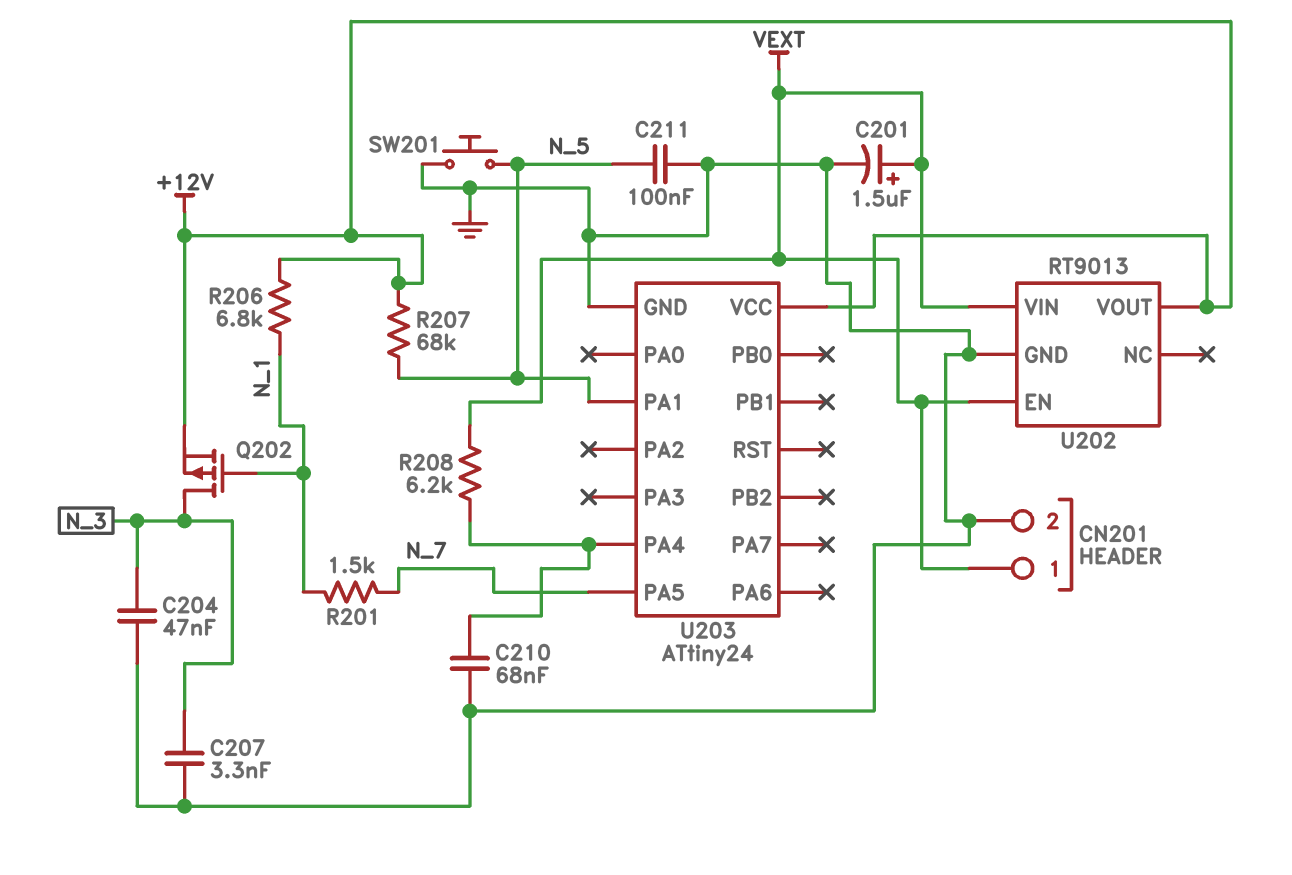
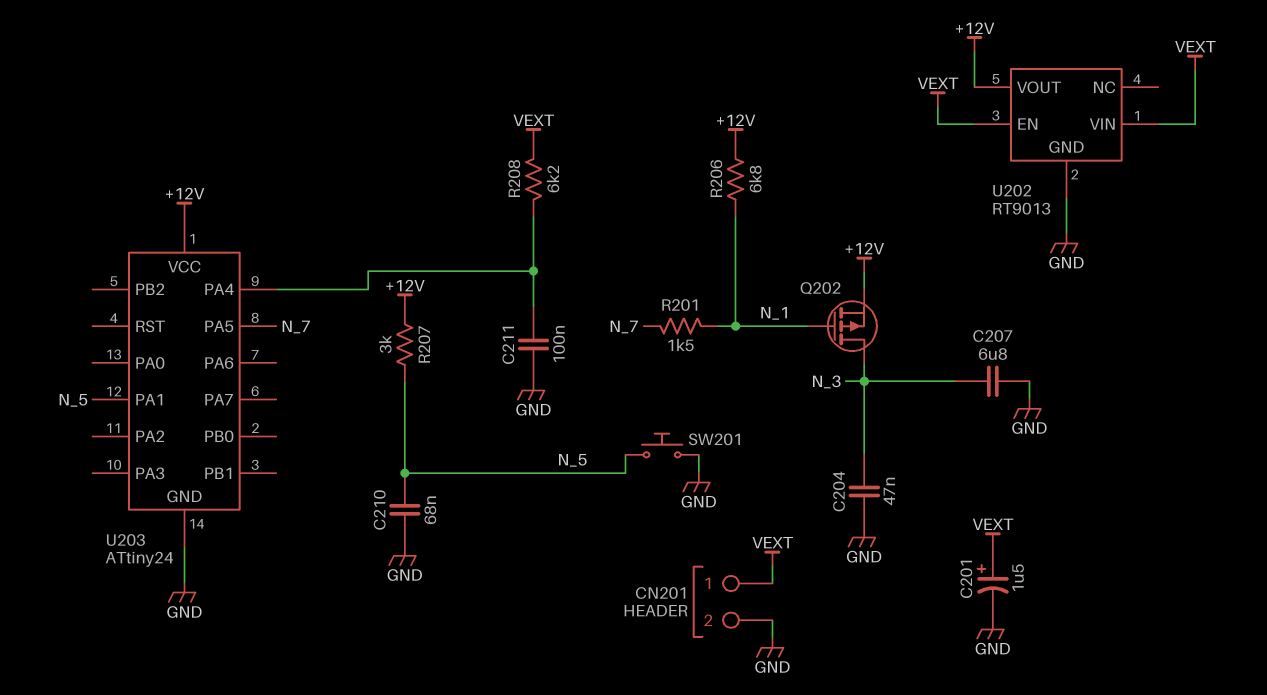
C207: 3.3nF (GND, N_3) -> 6.8uF (GND, N_3)
C210: 68nF (GND, U203/PA4) -> 68nF (GND, N_5)
C211: 100nF (GND, N_5) -> 100nF (GND, U203/PA4)
R207: 68k (+12V, N_5) -> 3k (+12V, N_5)

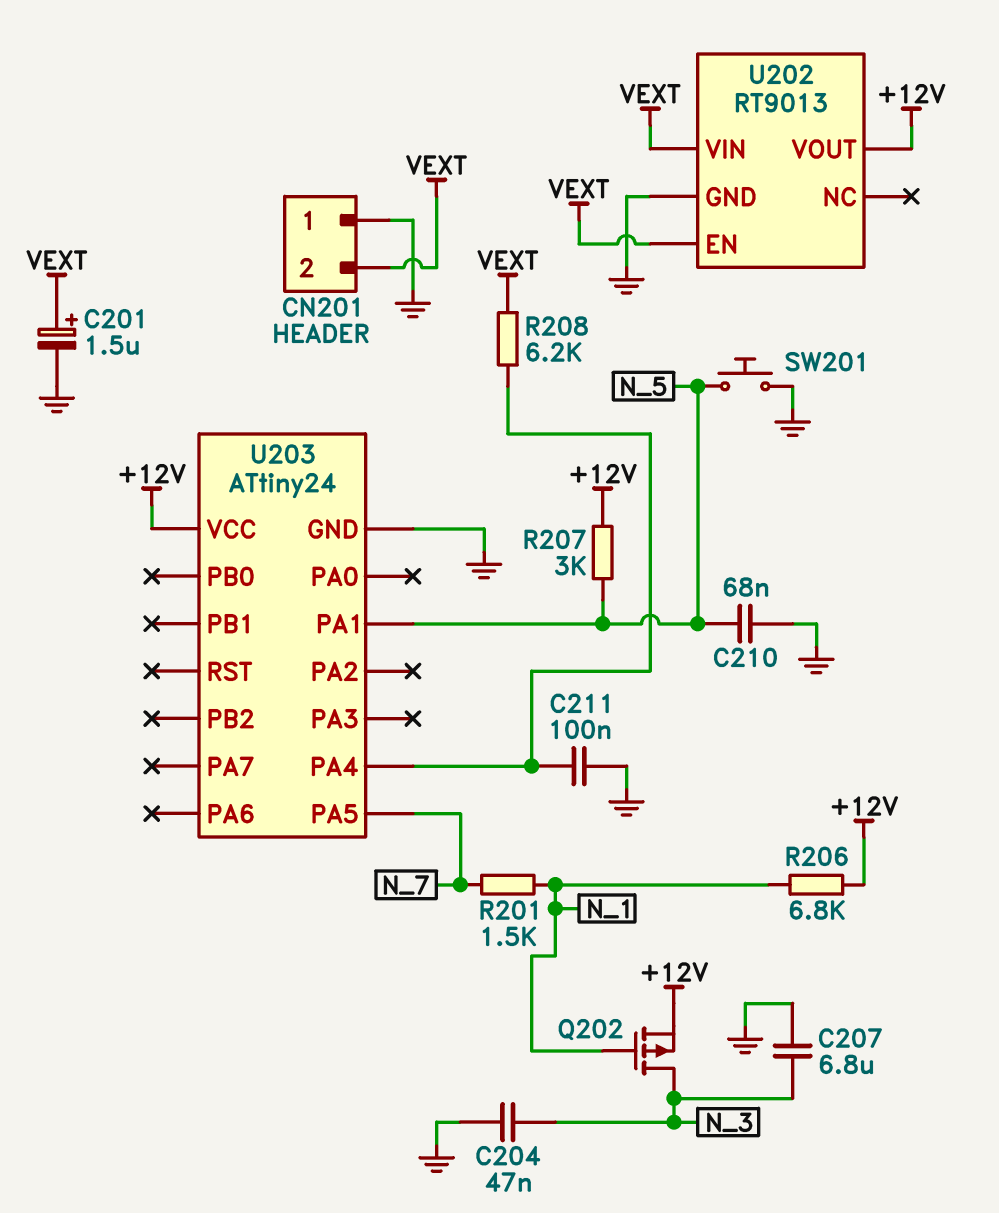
CN201 pin 1: VEXT -> GND
CN201 pin 2: GND -> VEXT

